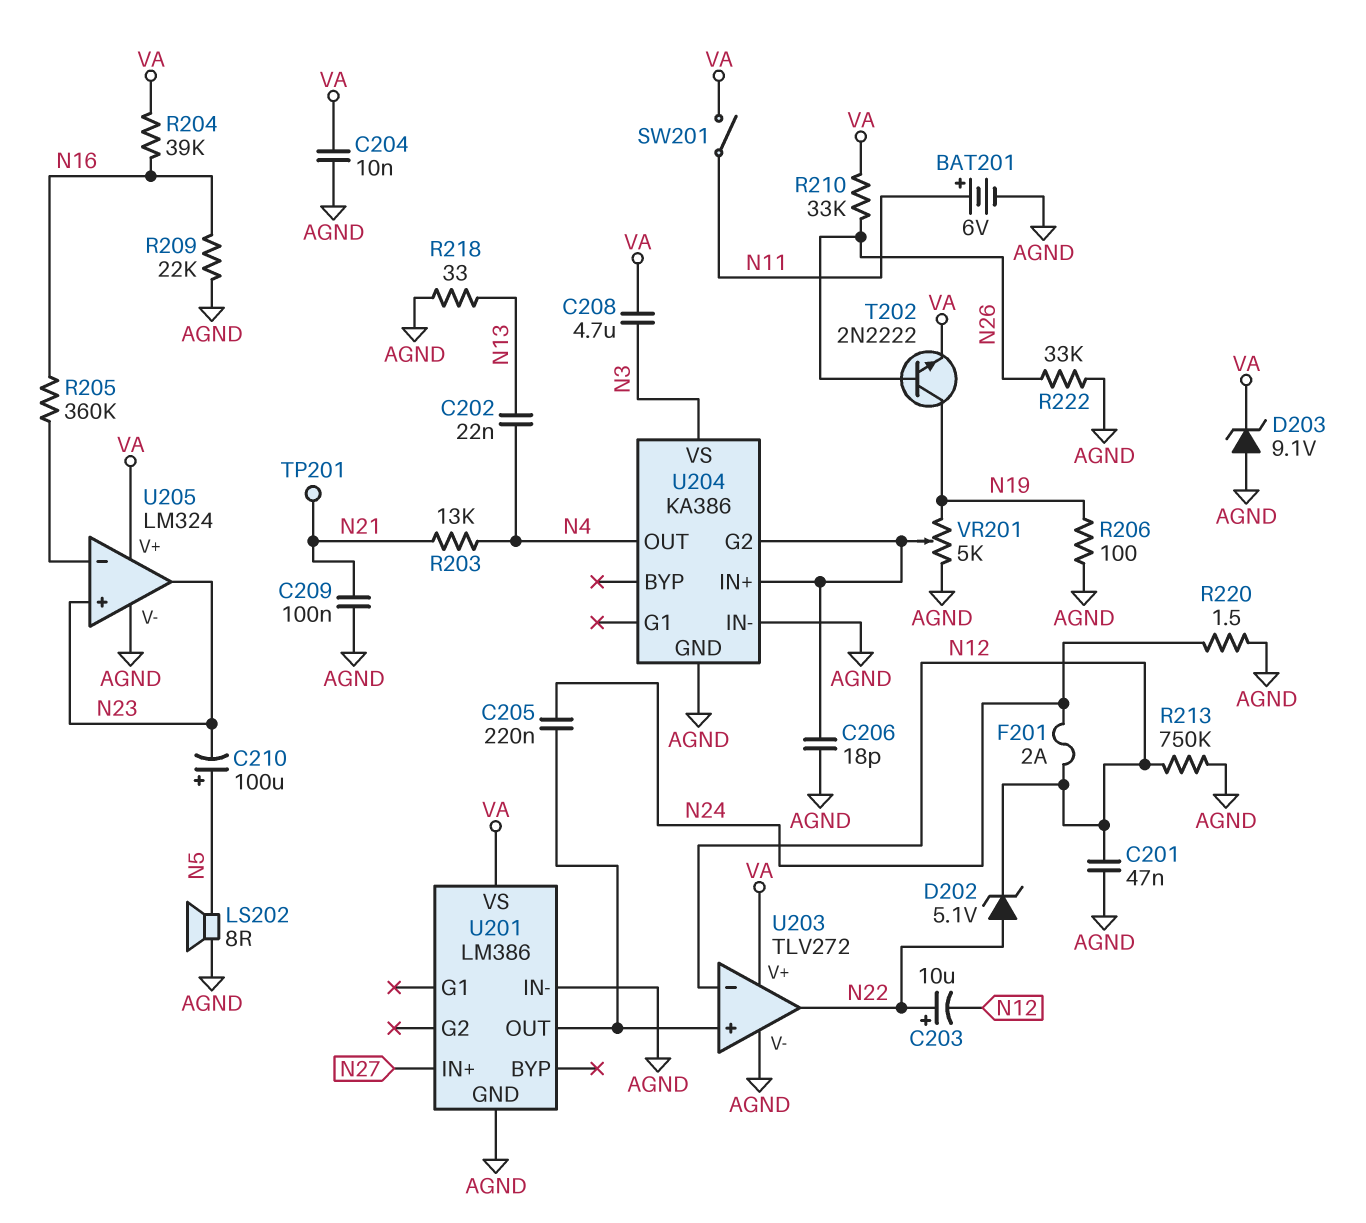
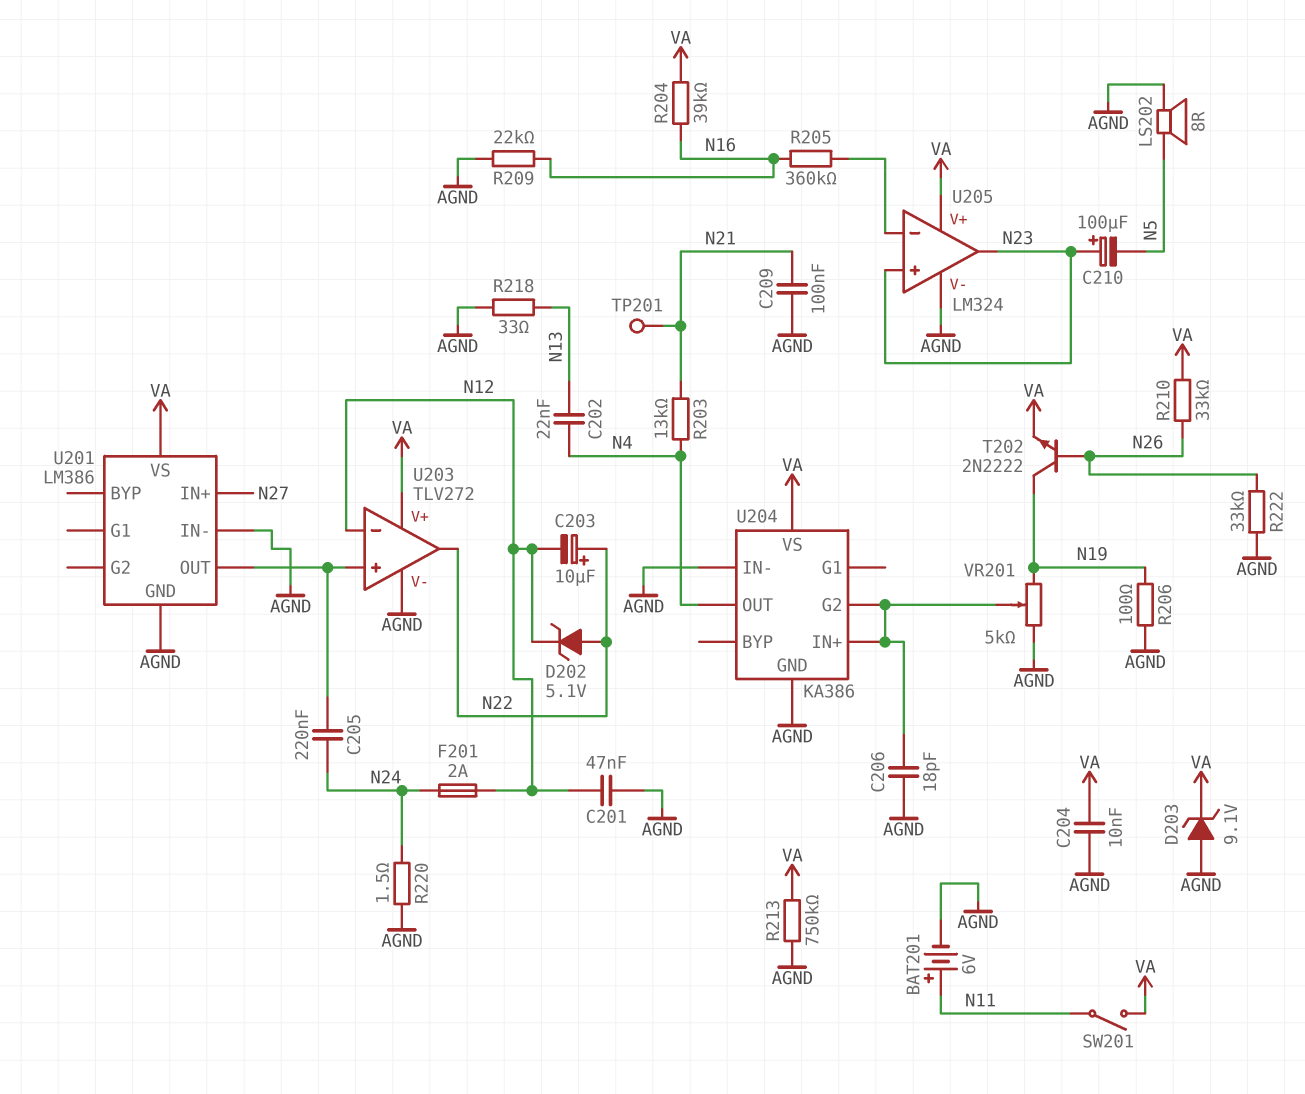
C208: 4.7uF (N3, VA) -> none
C210: 100uF (plus N5, minus N23) -> 100uF (plus N23, minus N5)
R213: 750k (AGND, N12) -> 750k (AGND, VA)
U204 pin VS: N3 -> VA

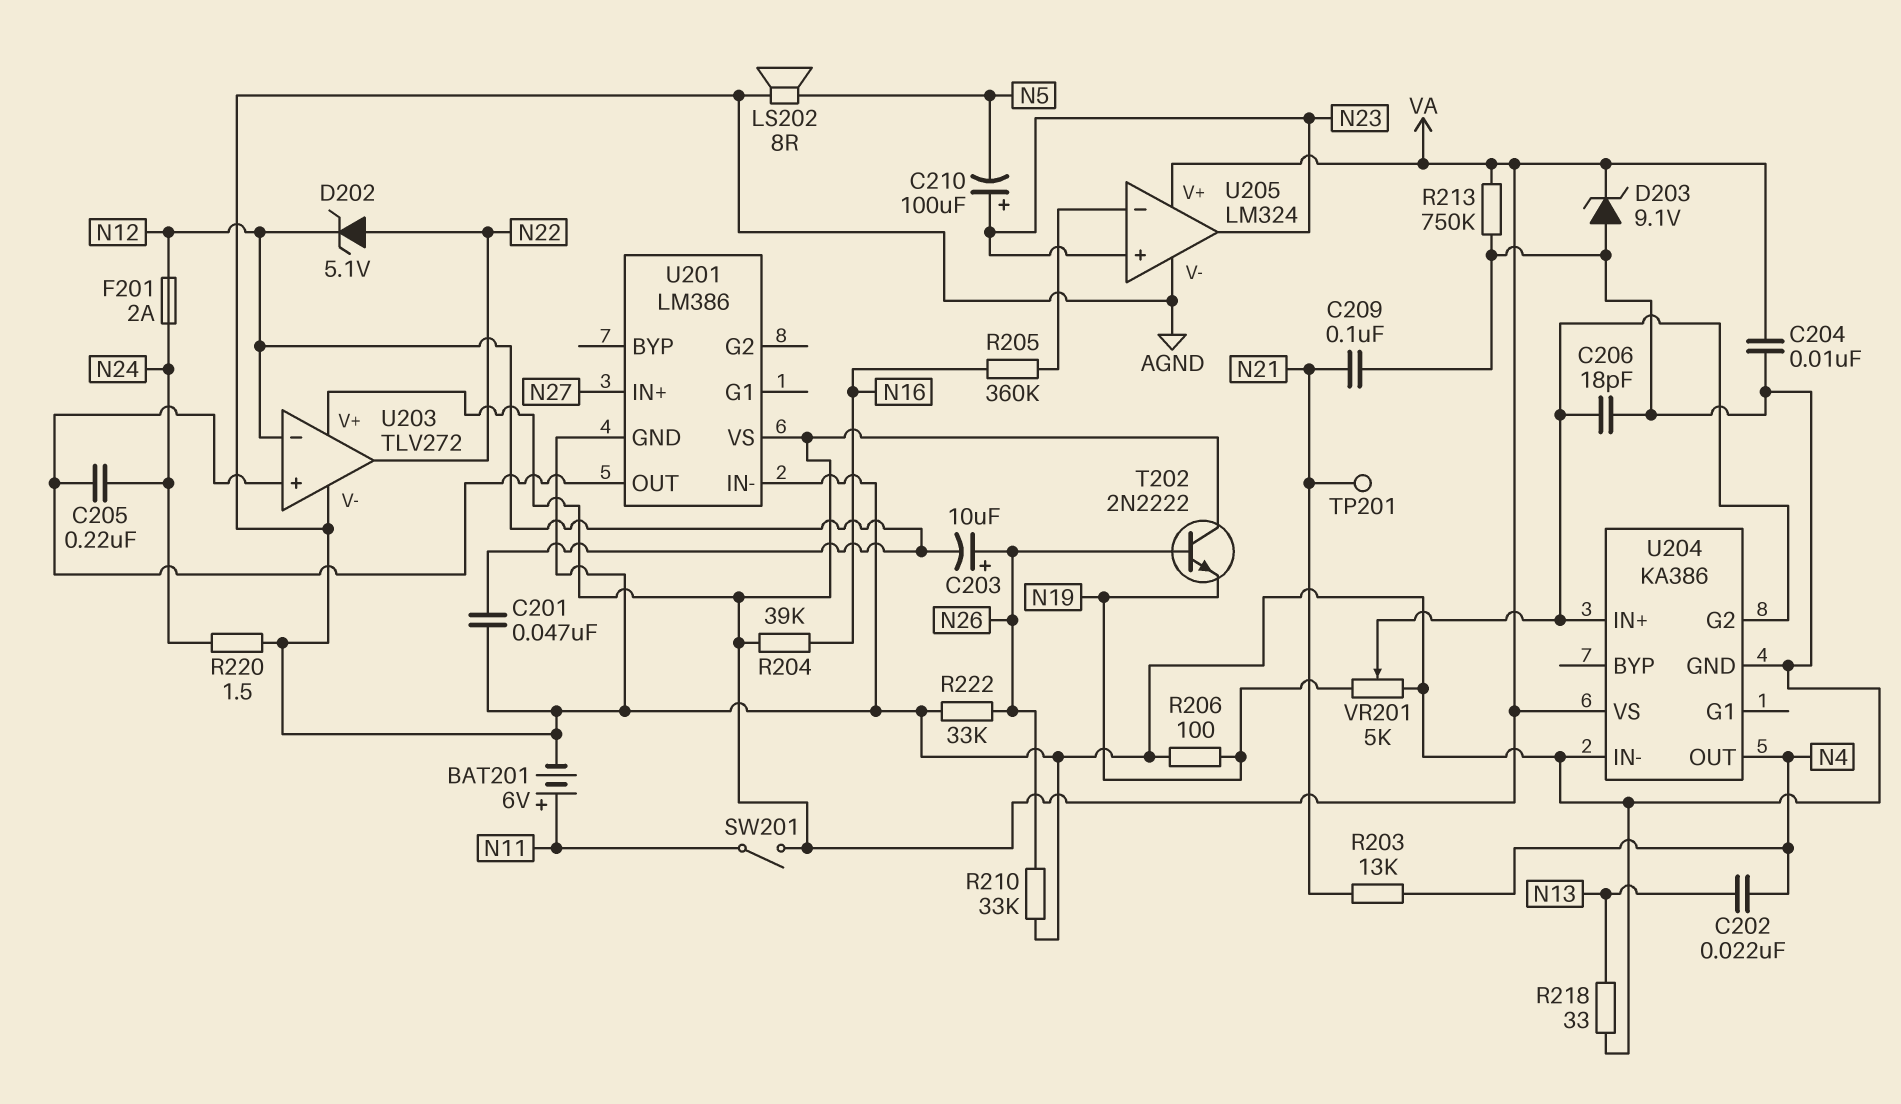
C203: 10uF (plus N22, minus N12) -> 10uF (plus N26, minus N12)
R209: 22k (AGND, N16) -> none
R210: 33k (N26, VA) -> 33k (AGND, N26)
T202: NPN 2N2222 (B N26, C N19, E VA) -> NPN 2N2222 (B N26, C VA, E N19)

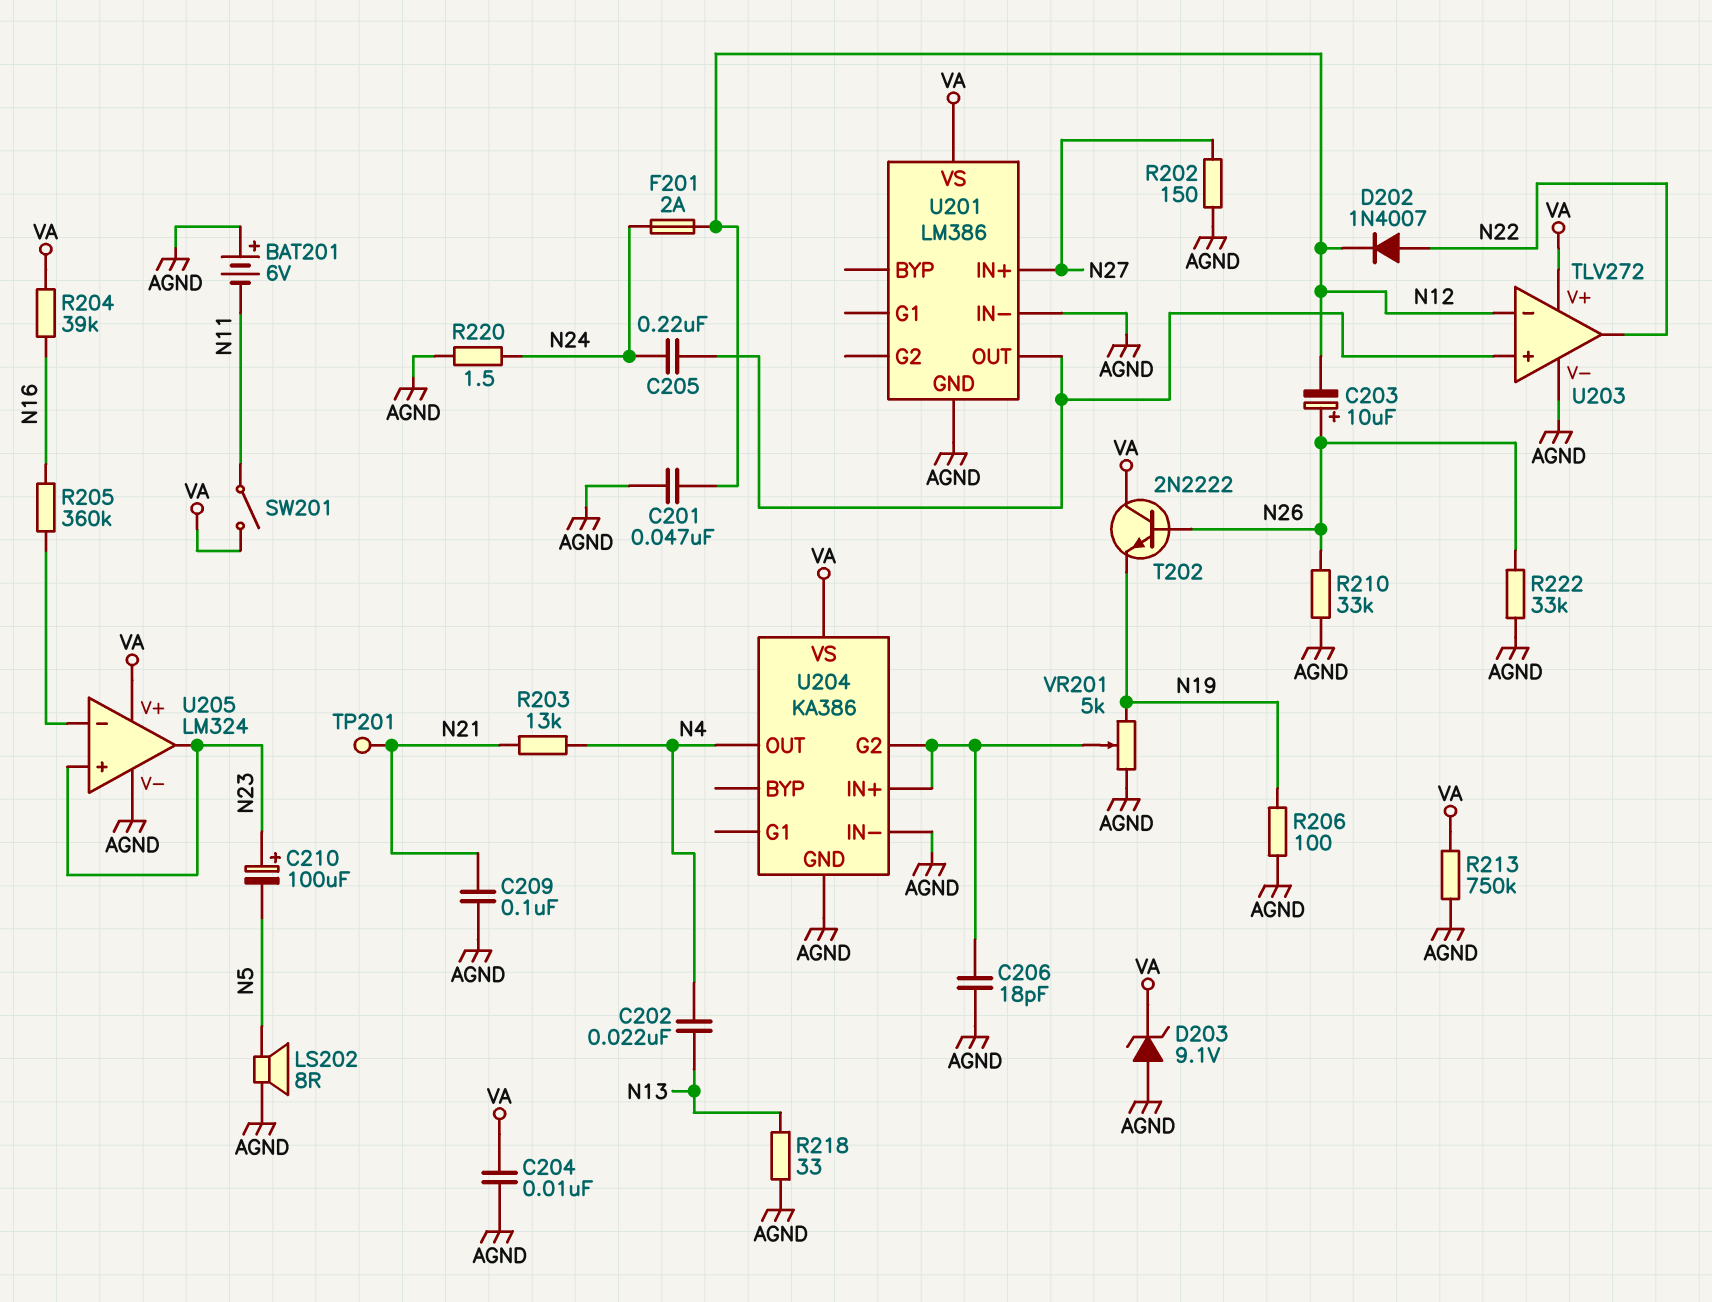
BAT201: 6V (plus N11, minus AGND) -> 6V (plus AGND, minus N11)
D202: zener 5.1V (A N22, K N12) -> diode 1N4007 (A N22, K N12)
R202: none -> 150 (AGND, N27)

